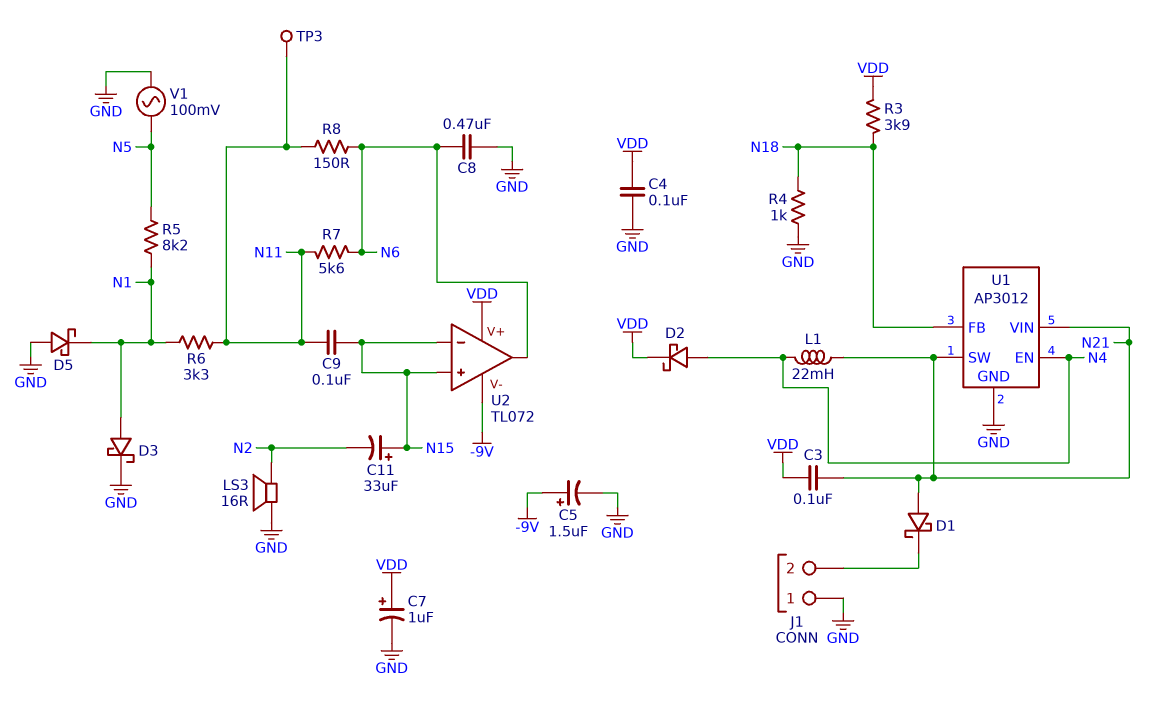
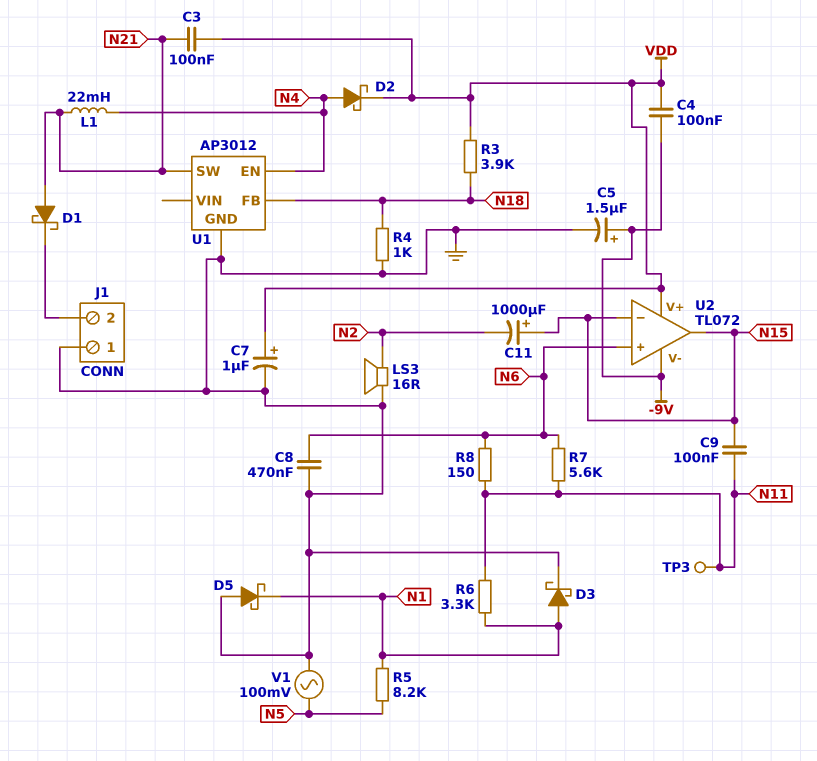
C4: 100nF (GND, VDD) -> 100nF (-9V, VDD)
C11: 33uF (plus N15, minus N2) -> 1000uF (plus N15, minus N2)
U1 pin VIN: N21 -> none
U2 pin in+: N15 -> N6
U2 pin out: N6 -> N15

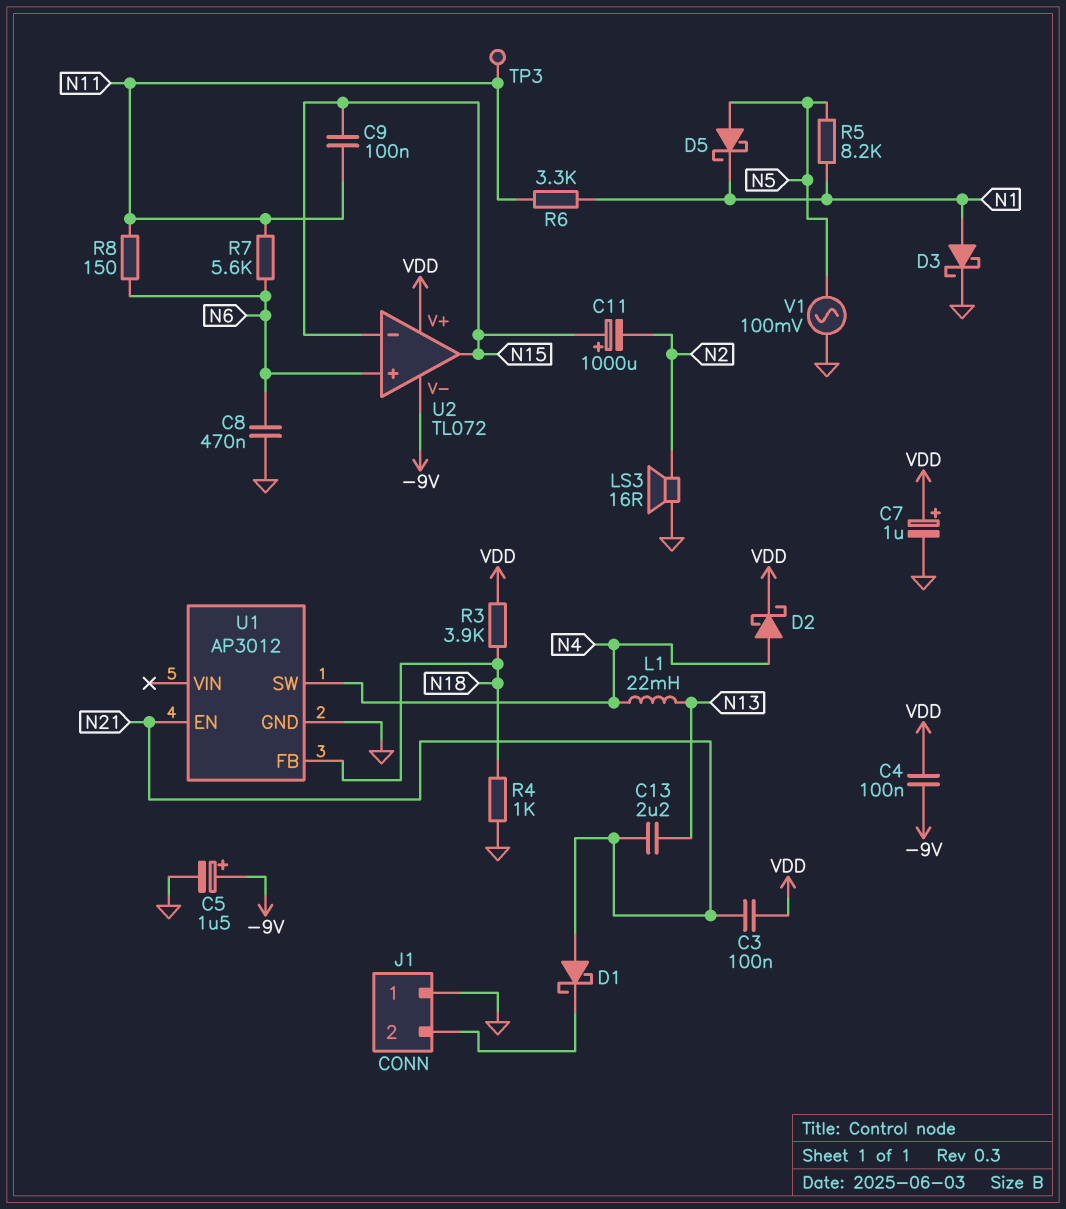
C13: none -> 2.2uF (N13, N21)
D5: schottky (A GND, K N1) -> schottky (A N5, K N1)
L1: 22mH (N4, N21) -> 22mH (N4, N13)
U1 pin EN: N4 -> N21
U1 pin SW: N21 -> N4

